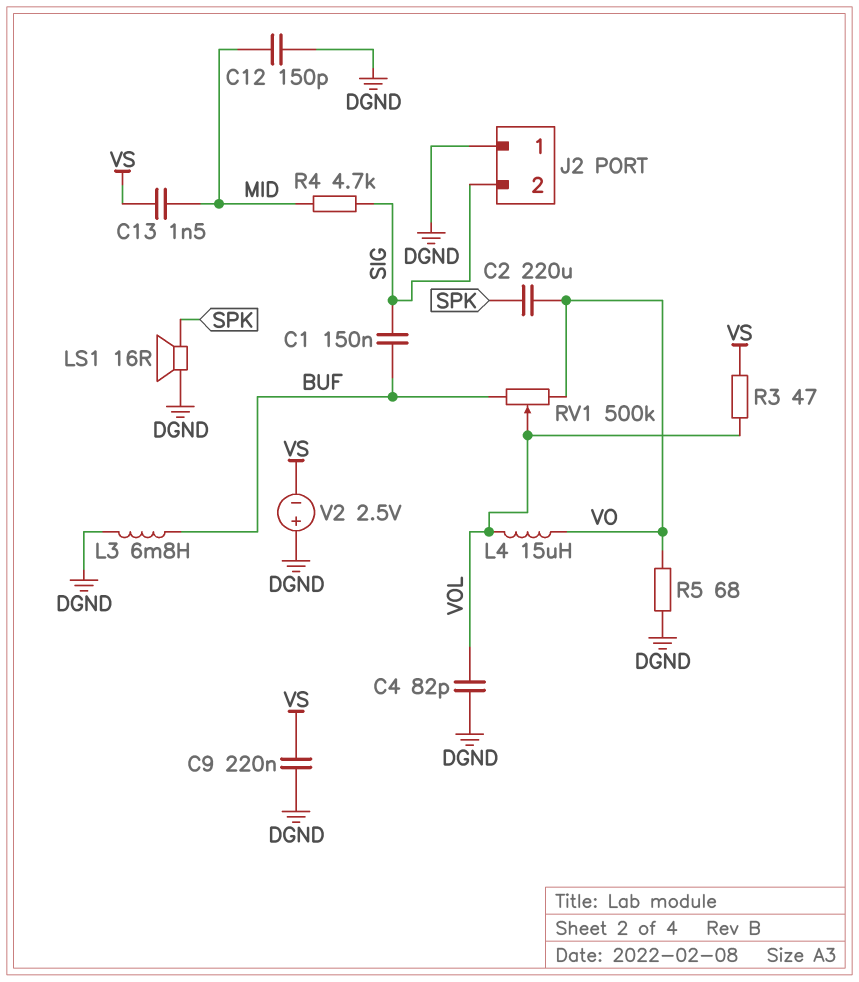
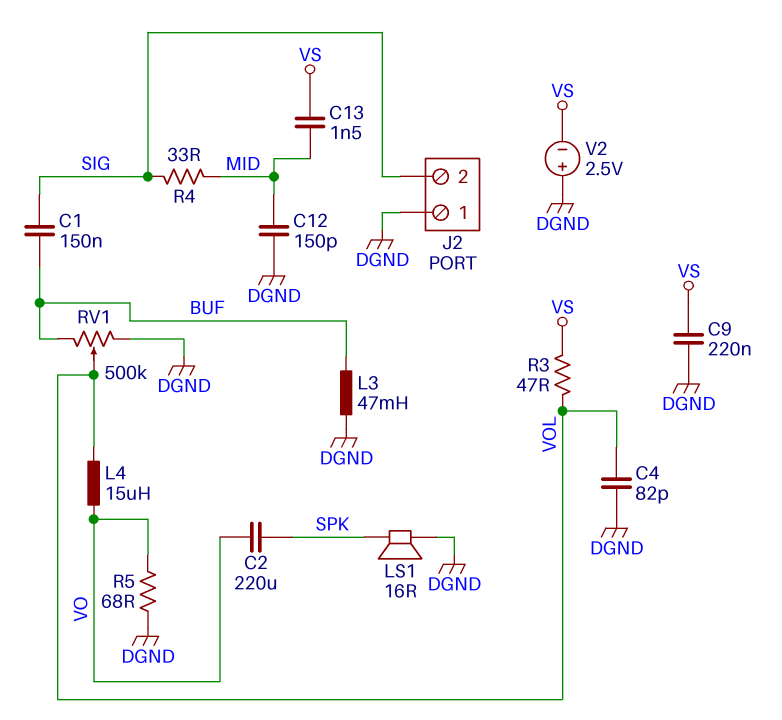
L3: 6.8mH (BUF, DGND) -> 47mH (BUF, DGND)
R4: 4.7k (MID, SIG) -> 33 (MID, SIG)
RV1: 500k (BUF, VO, wiper VOL) -> 500k (BUF, DGND, wiper VOL)

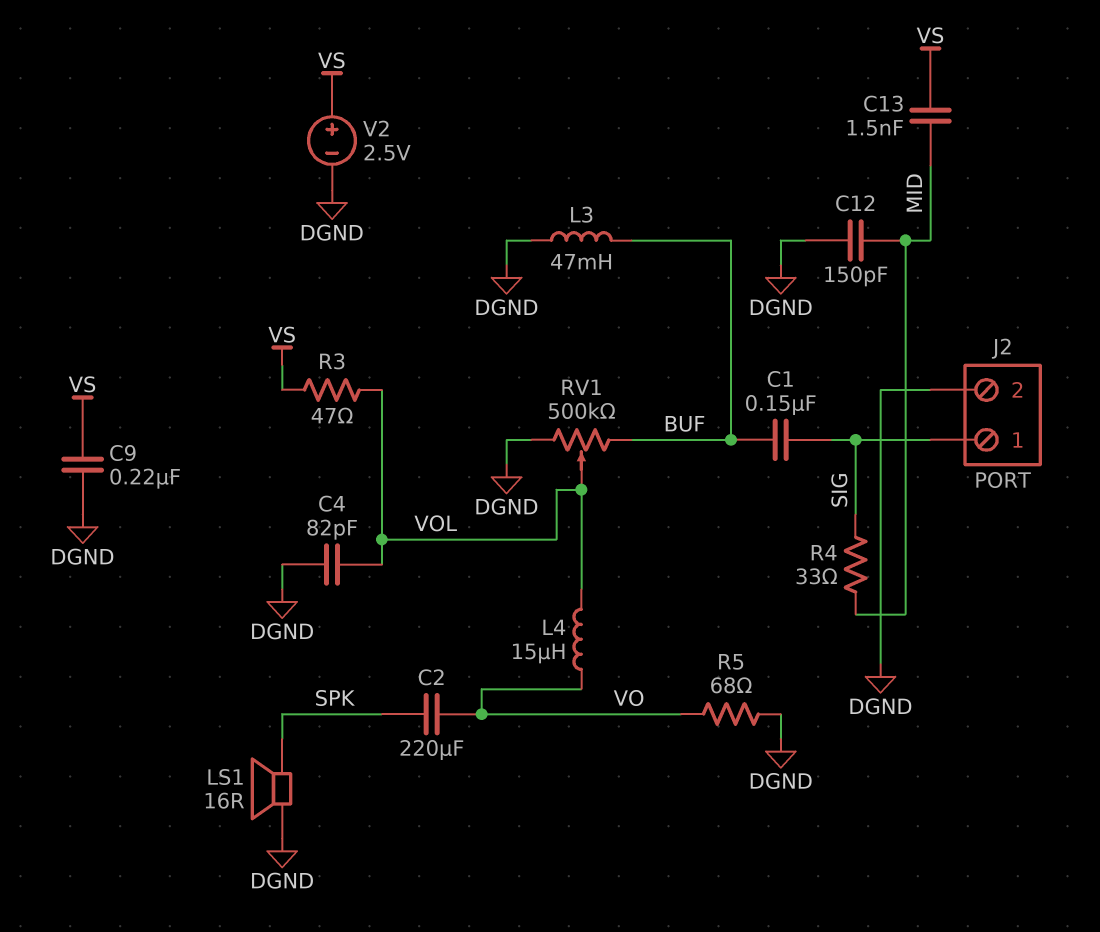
J2 pin 1: DGND -> SIG
J2 pin 2: SIG -> DGND
V2: 2.5V (plus DGND, minus VS) -> 2.5V (plus VS, minus DGND)

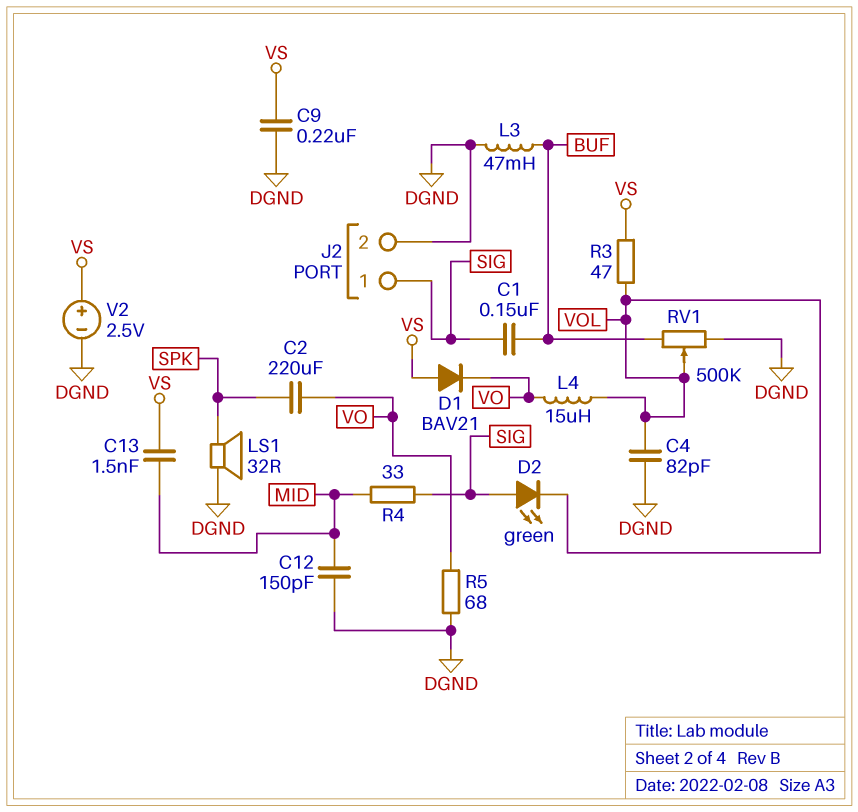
D1: none -> diode BAV21 (A VS, K VO)
D2: none -> LED green (A SIG, K VOL)
LS1: speaker 16R (DGND, SPK) -> speaker 32R (DGND, SPK)

